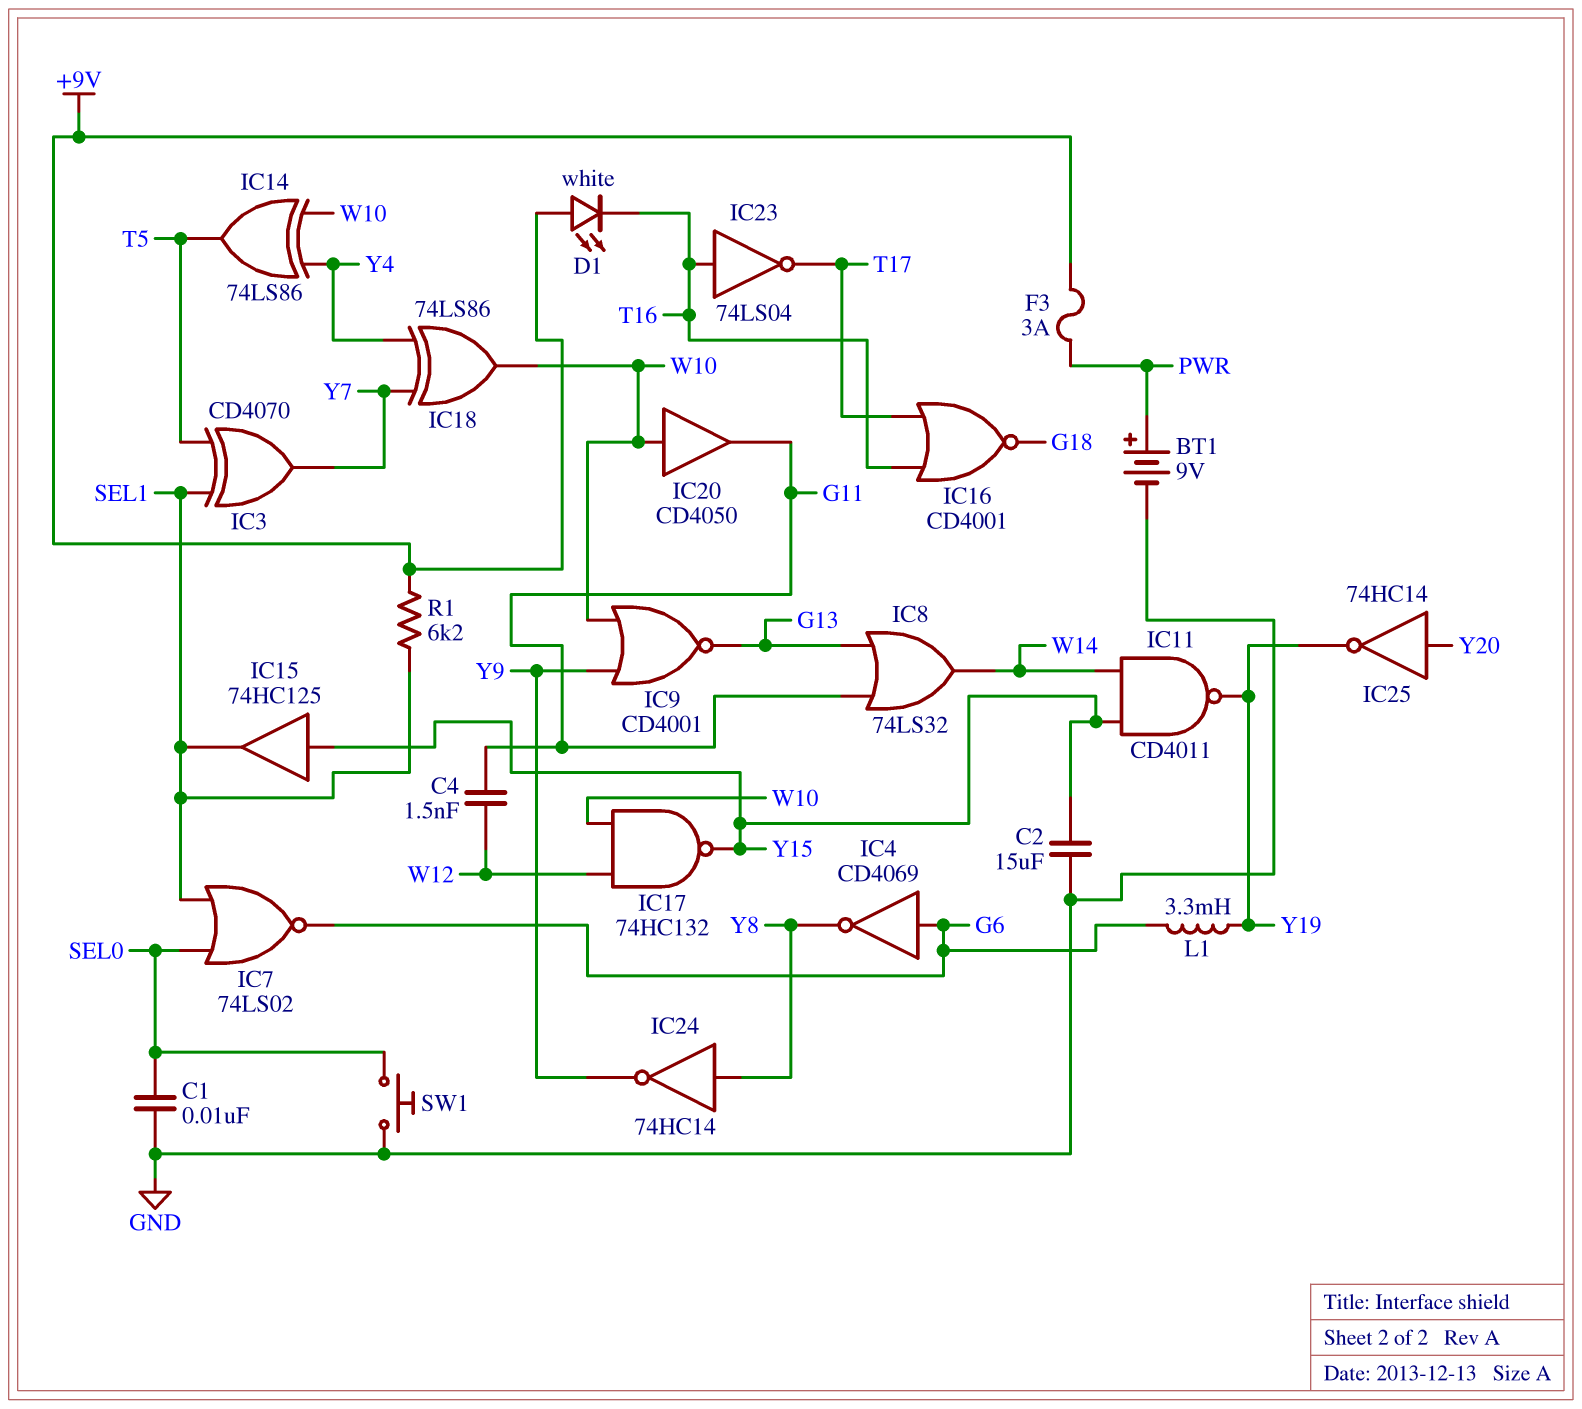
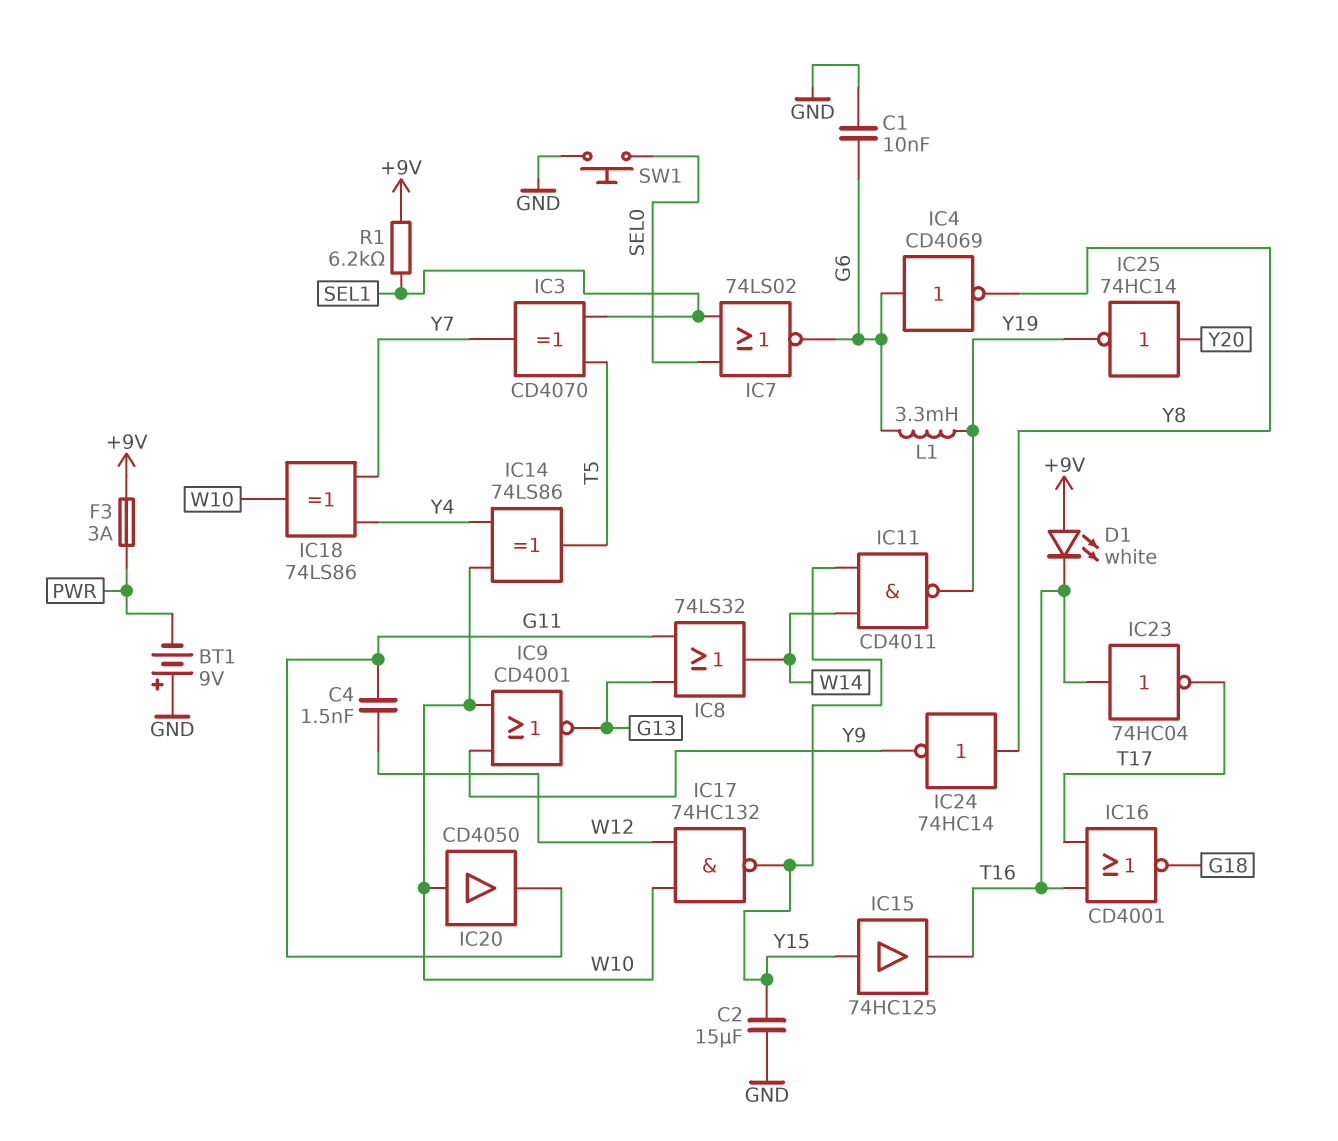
BT1: 9V (plus PWR, minus GND) -> 9V (plus GND, minus PWR)
C1: 10nF (GND, SEL0) -> 10nF (G6, GND)
IC15: buffer 74HC125 (in Y15, out SEL1) -> buffer 74HC125 (in Y15, out T16)
IC23: NOT 74LS04 (in T16, out T17) -> NOT 74HC04 (in T16, out T17)

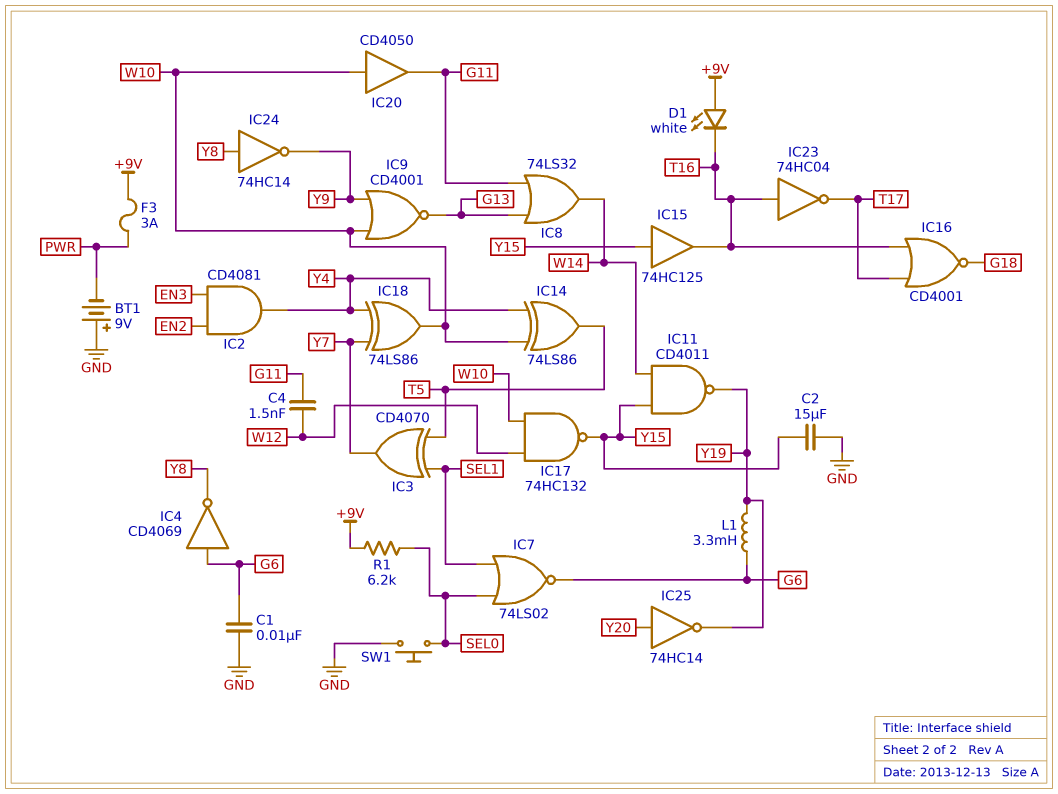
IC2: none -> AND CD4081 (in EN2, in EN3, out Y4)
R1: 6.2k (+9V, SEL1) -> 6.2k (+9V, SEL0)

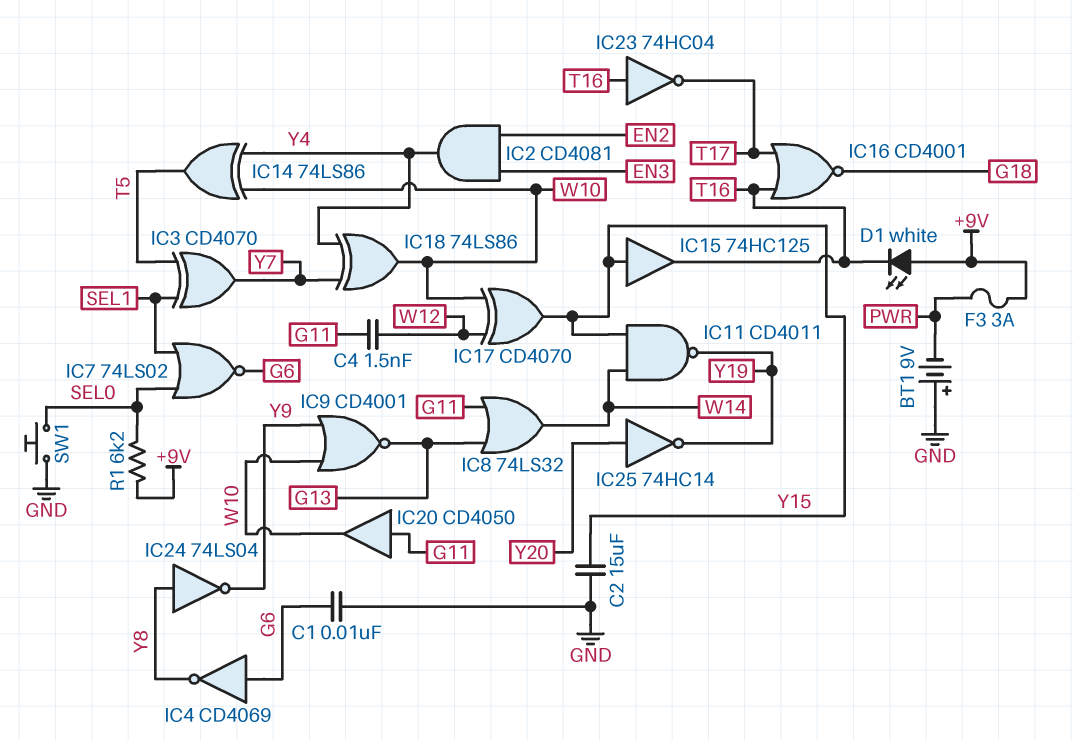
IC17: NAND 74HC132 (in W10, in W12, out Y15) -> XOR CD4070 (in W10, in W12, out Y15)
IC20: buffer CD4050 (in W10, out G11) -> buffer CD4050 (in G11, out W10)
IC24: NOT 74HC14 (in Y8, out Y9) -> NOT 74LS04 (in Y8, out Y9)
L1: 3.3mH (G6, Y19) -> none

